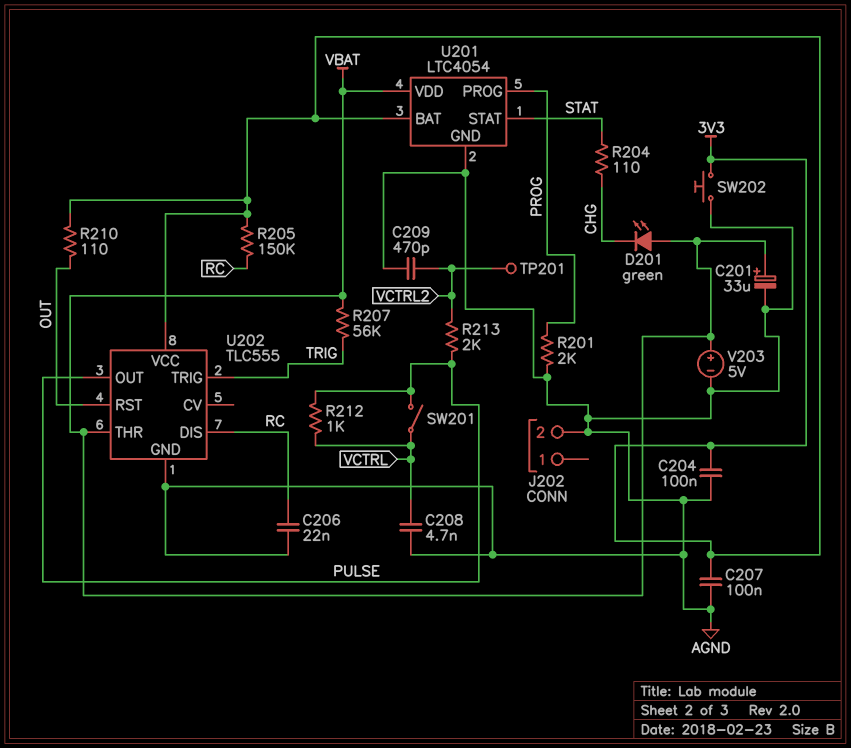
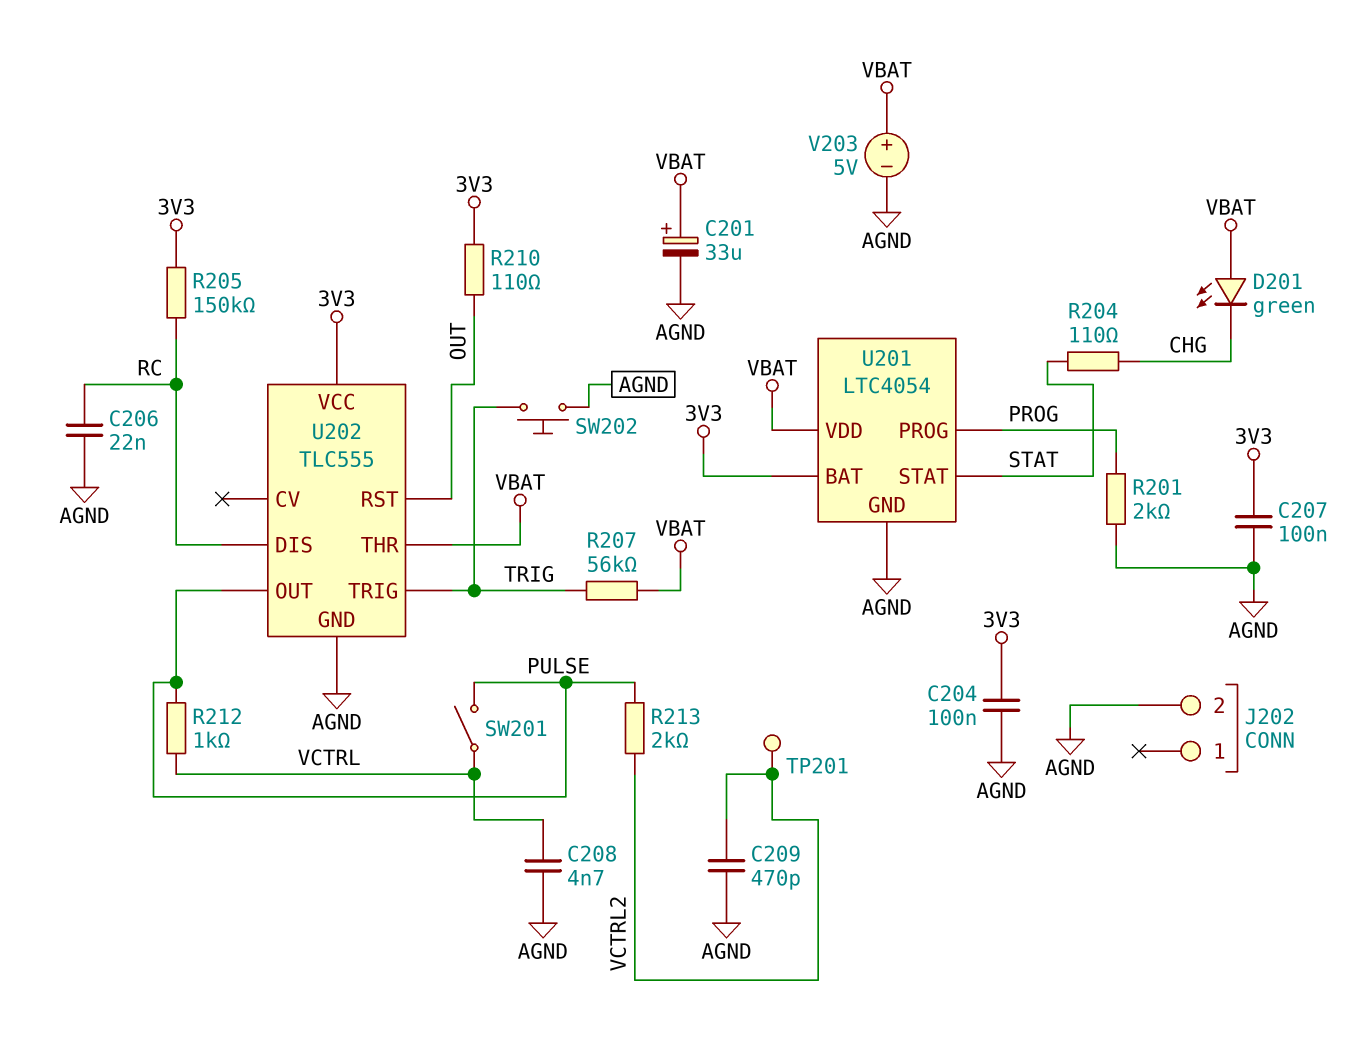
SW202: button (3V3, AGND) -> button (AGND, TRIG)

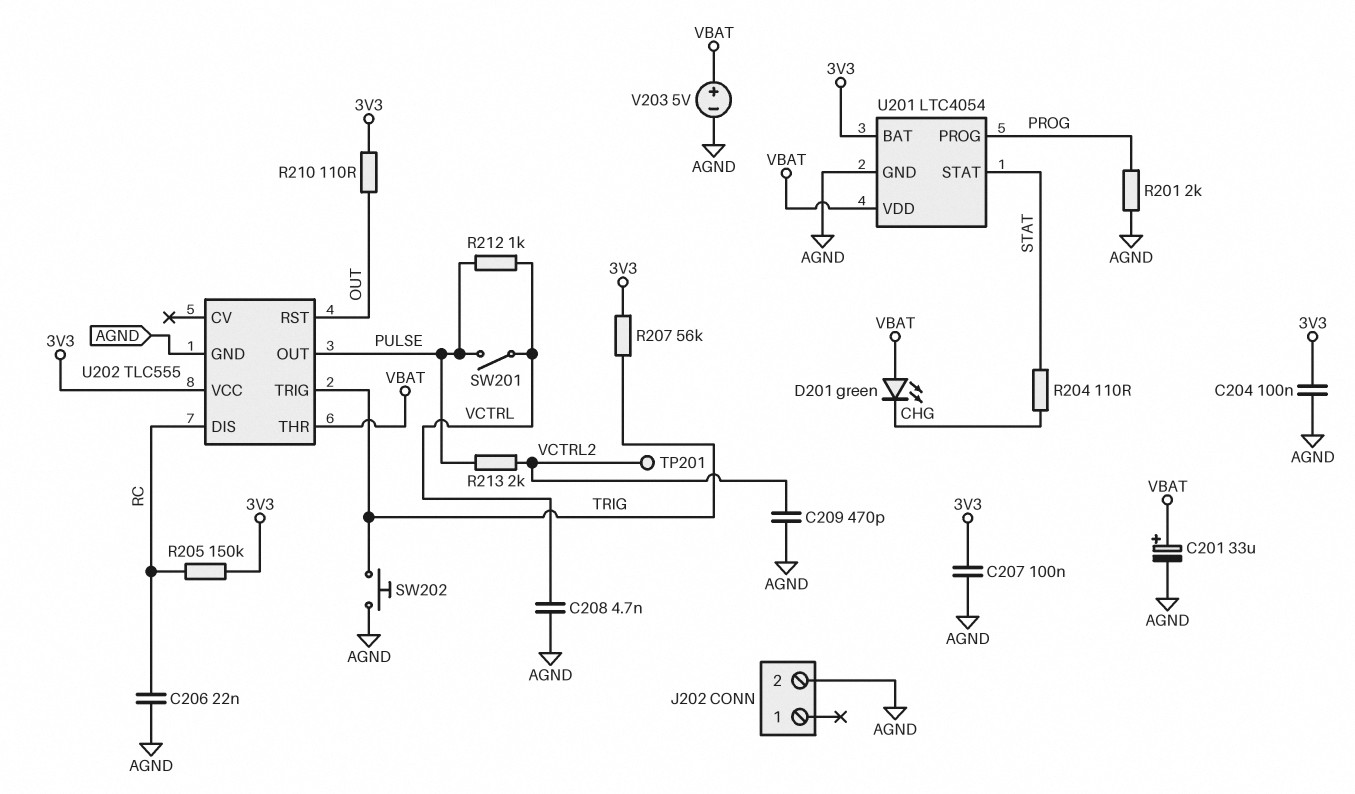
R207: 56k (TRIG, VBAT) -> 56k (3V3, TRIG)

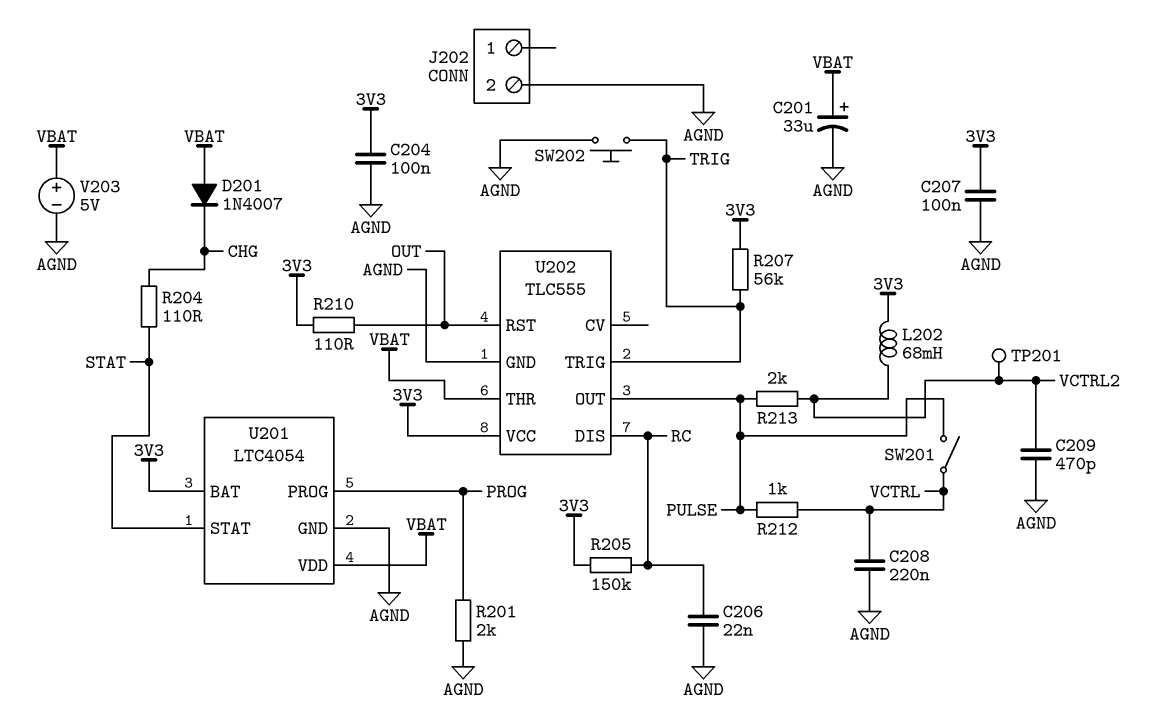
C208: 4.7nF (AGND, VCTRL) -> 220nF (AGND, VCTRL)
D201: LED green (A VBAT, K CHG) -> diode 1N4007 (A VBAT, K CHG)
L202: none -> 68mH (3V3, VCTRL2)

